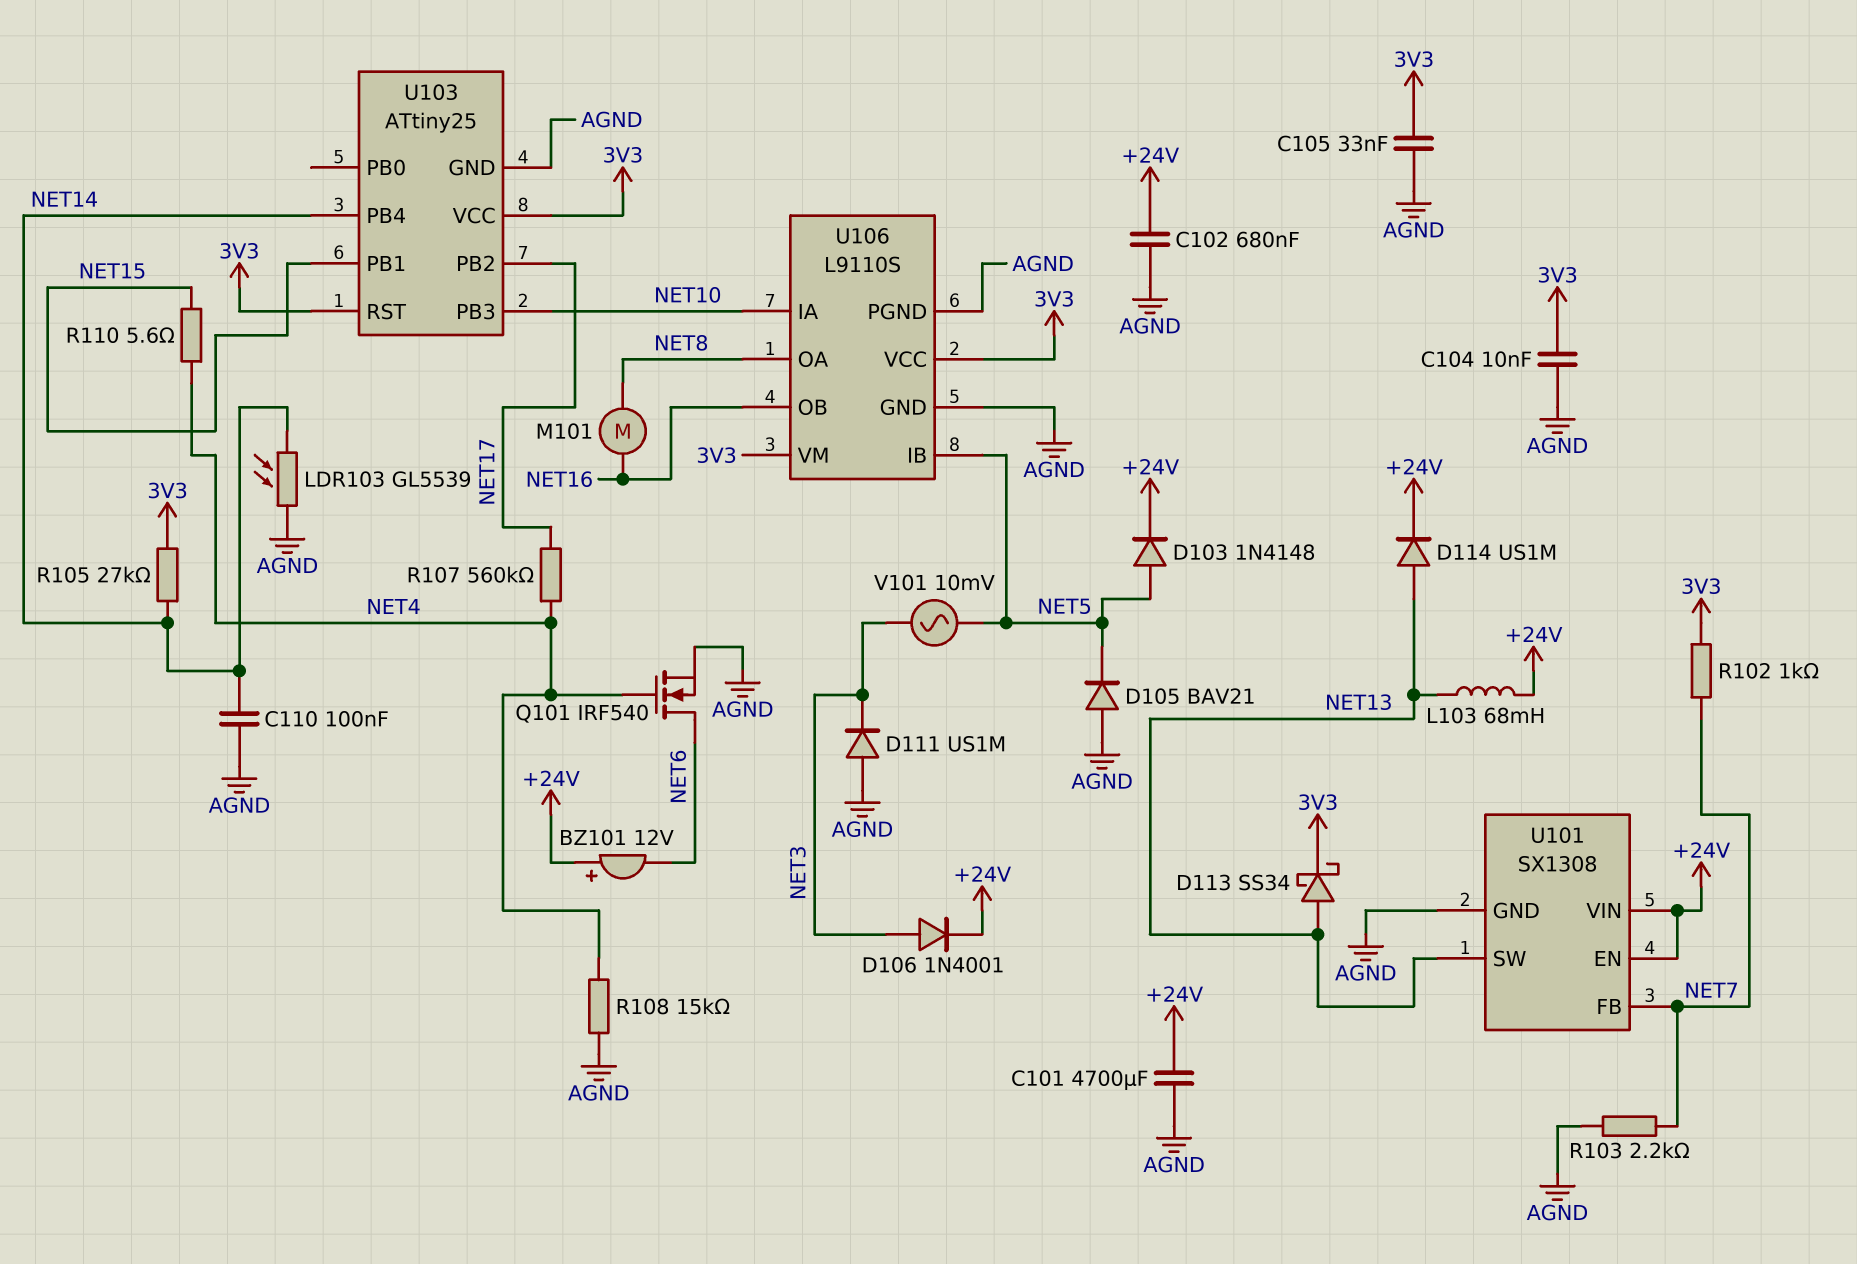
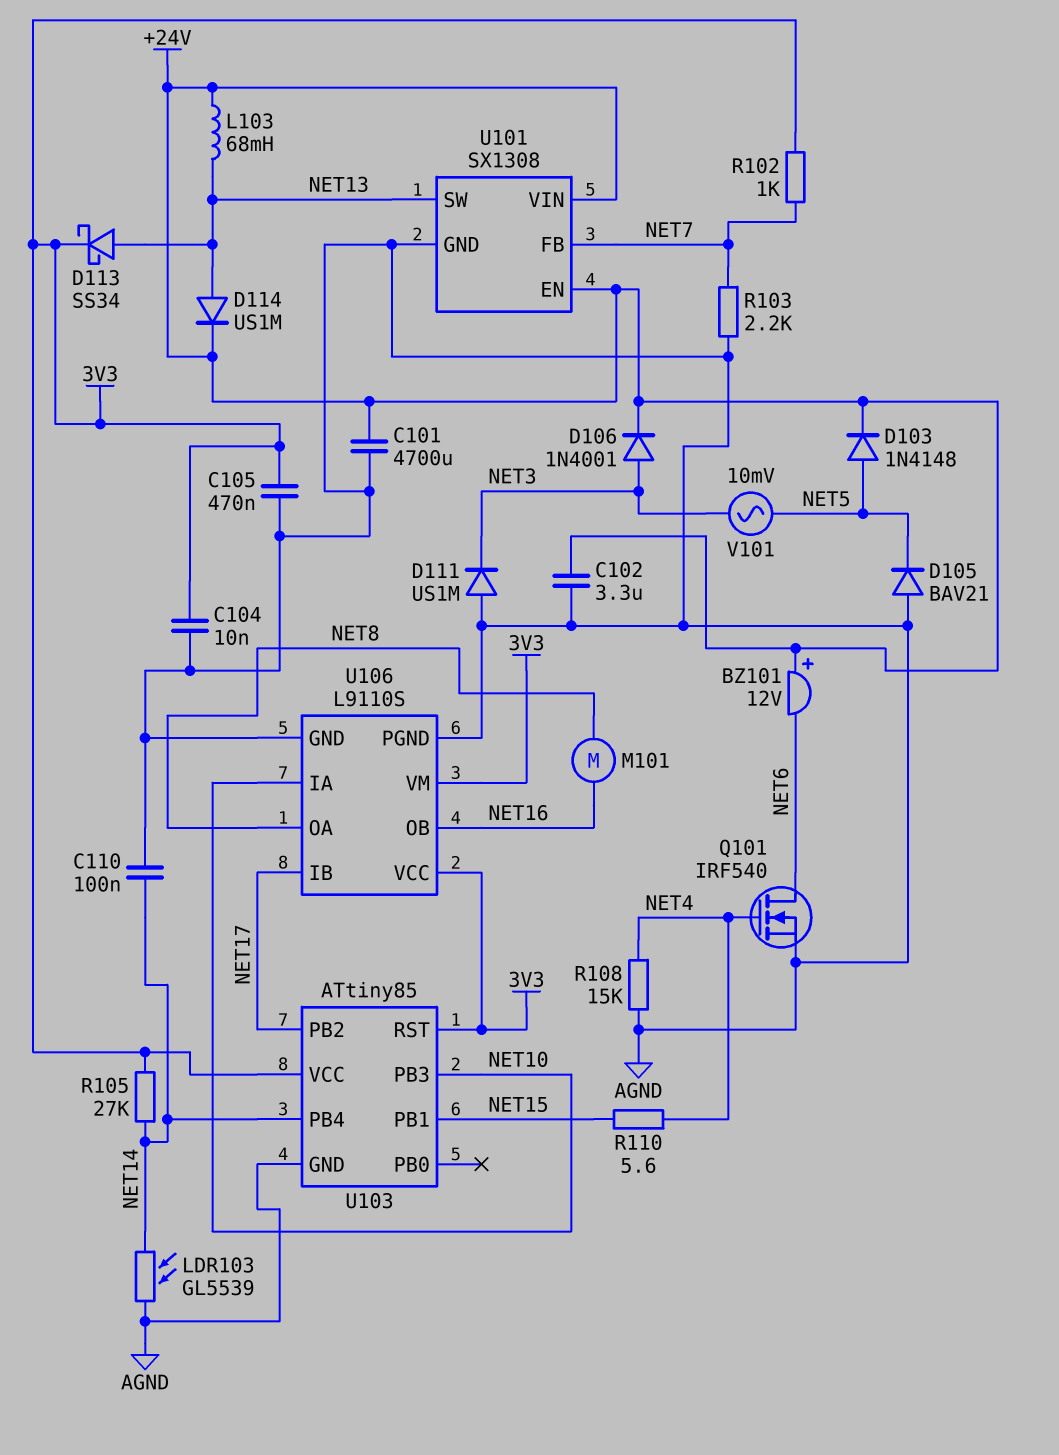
C102: 680nF (+24V, AGND) -> 3.3uF (+24V, AGND)
C105: 33nF (3V3, AGND) -> 470nF (3V3, AGND)
R107: 560k (NET4, NET17) -> none
U103: ATtiny25 -> ATtiny85
U106 pin IB: NET5 -> NET17

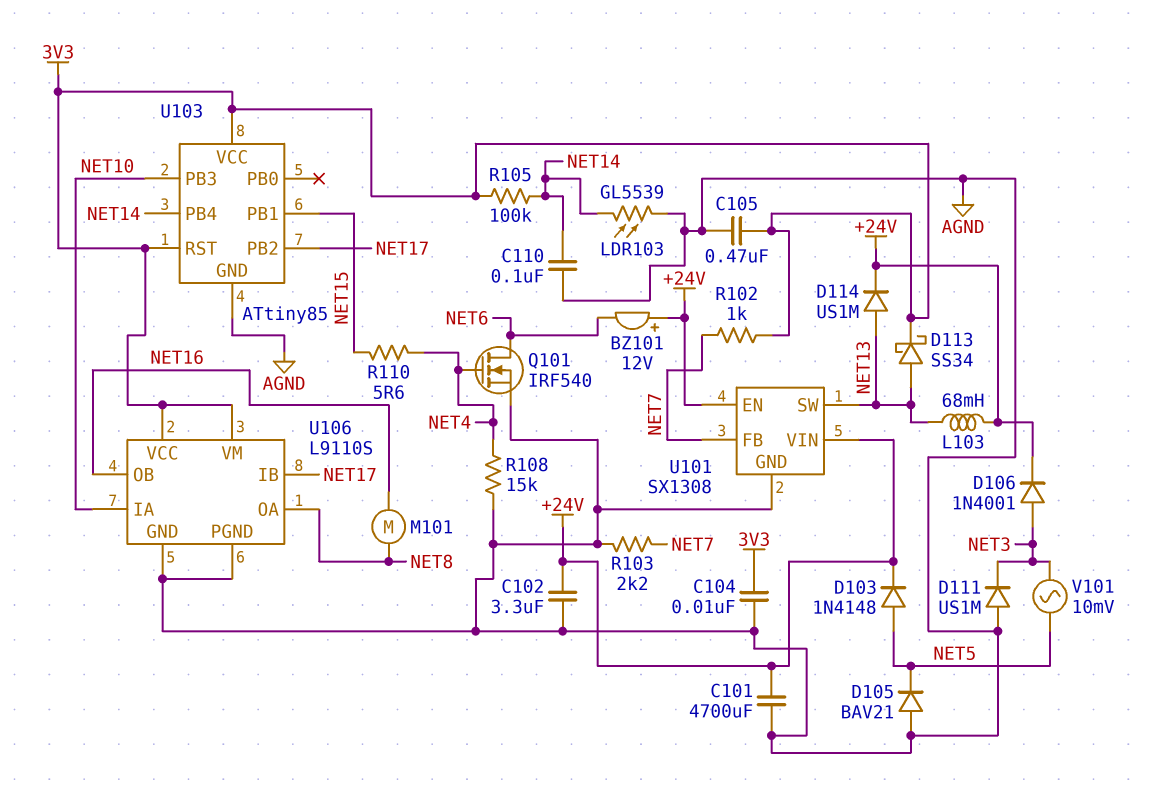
R105: 27k (3V3, NET14) -> 100k (3V3, NET14)

